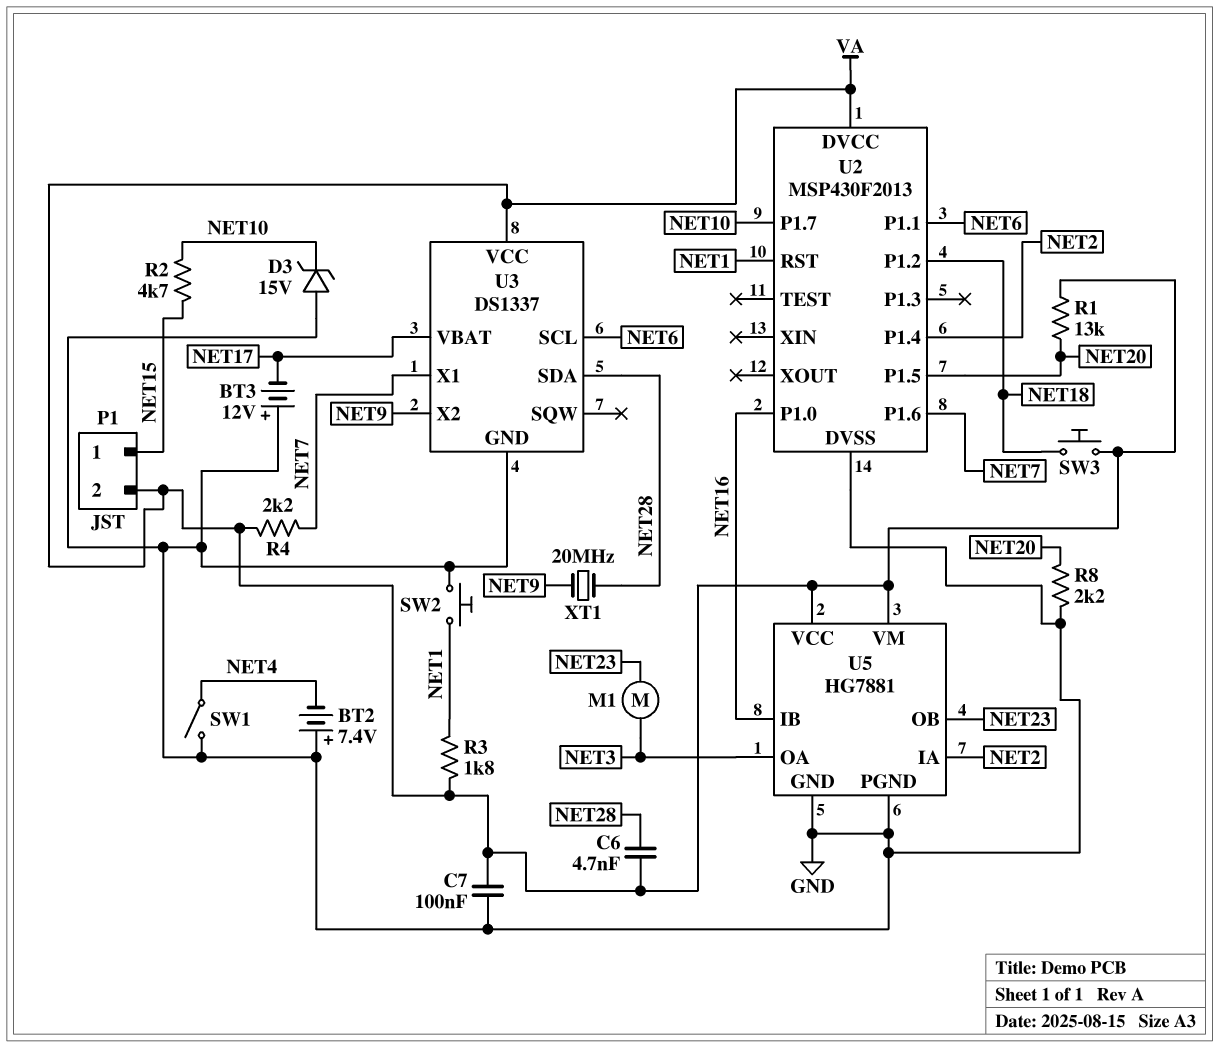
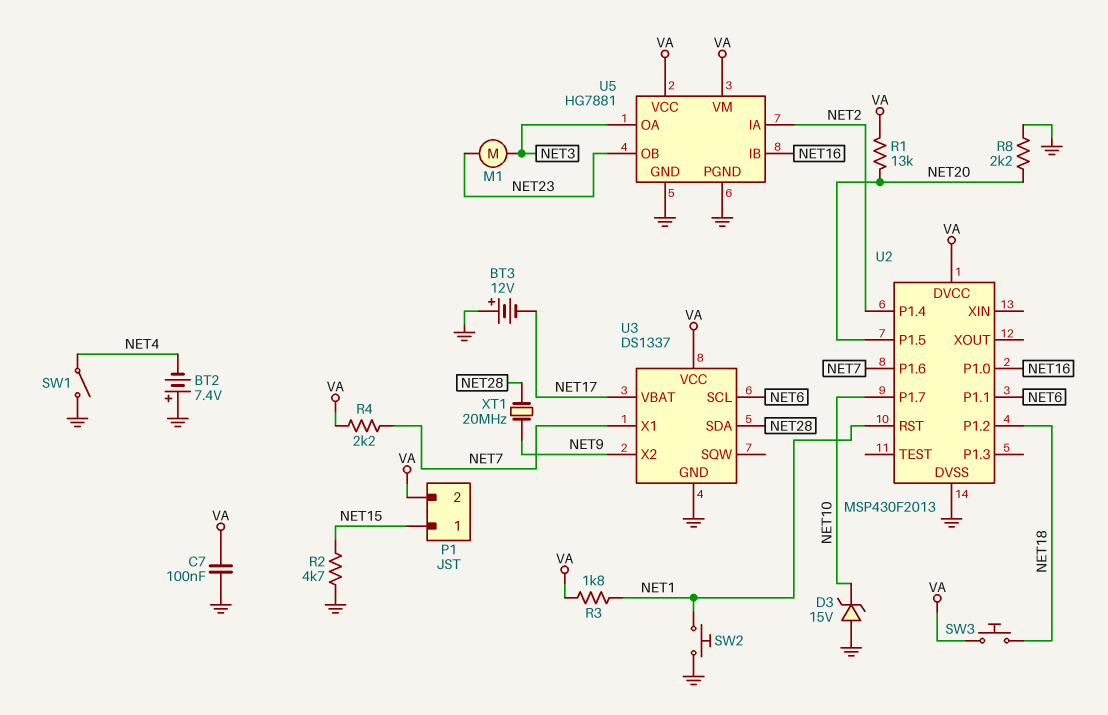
C6: 4.7nF (NET28, VA) -> none
R2: 4.7k (NET10, NET15) -> 4.7k (GND, NET15)

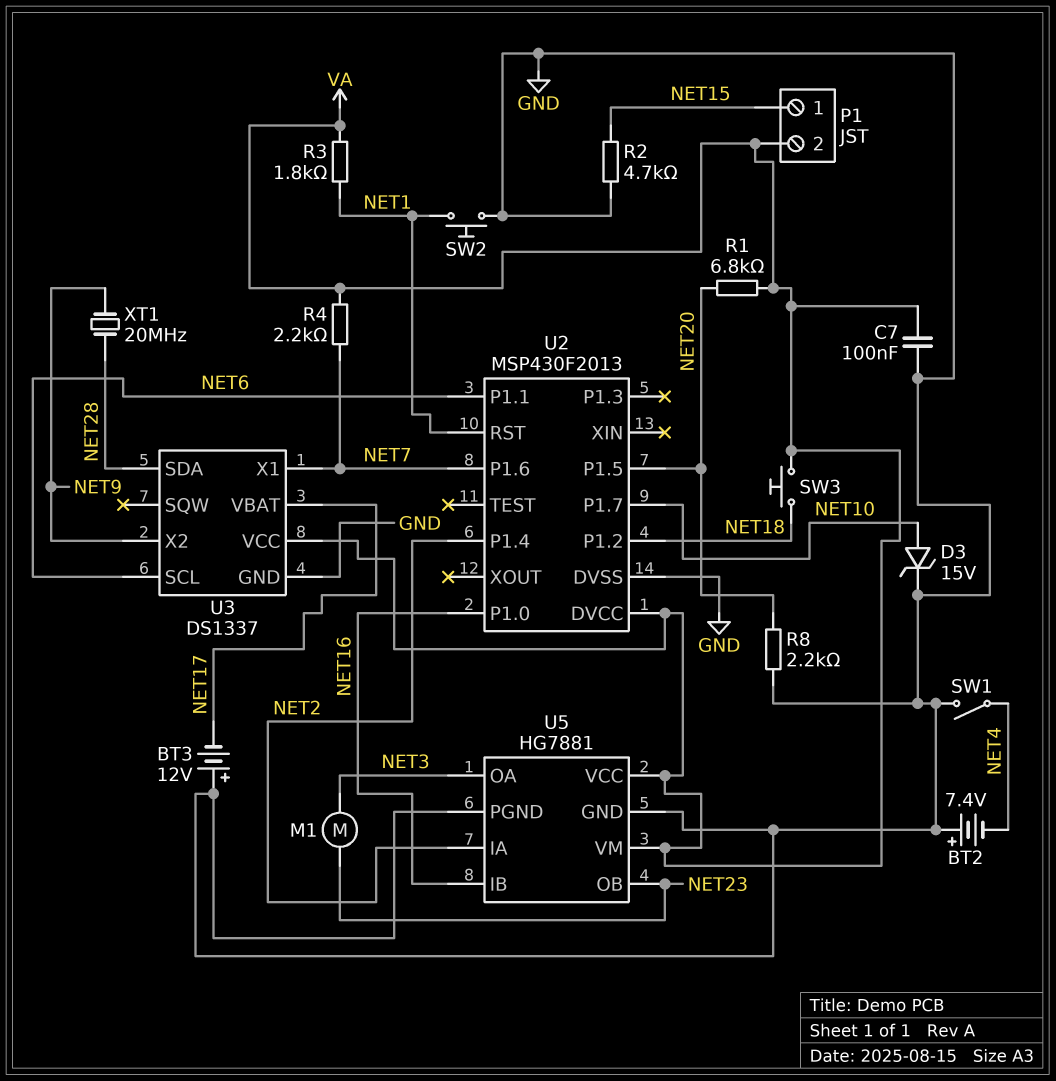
D3: zener 15V (A GND, K NET10) -> zener 15V (A NET10, K GND)
R1: 13k (NET20, VA) -> 6.8k (NET20, VA)

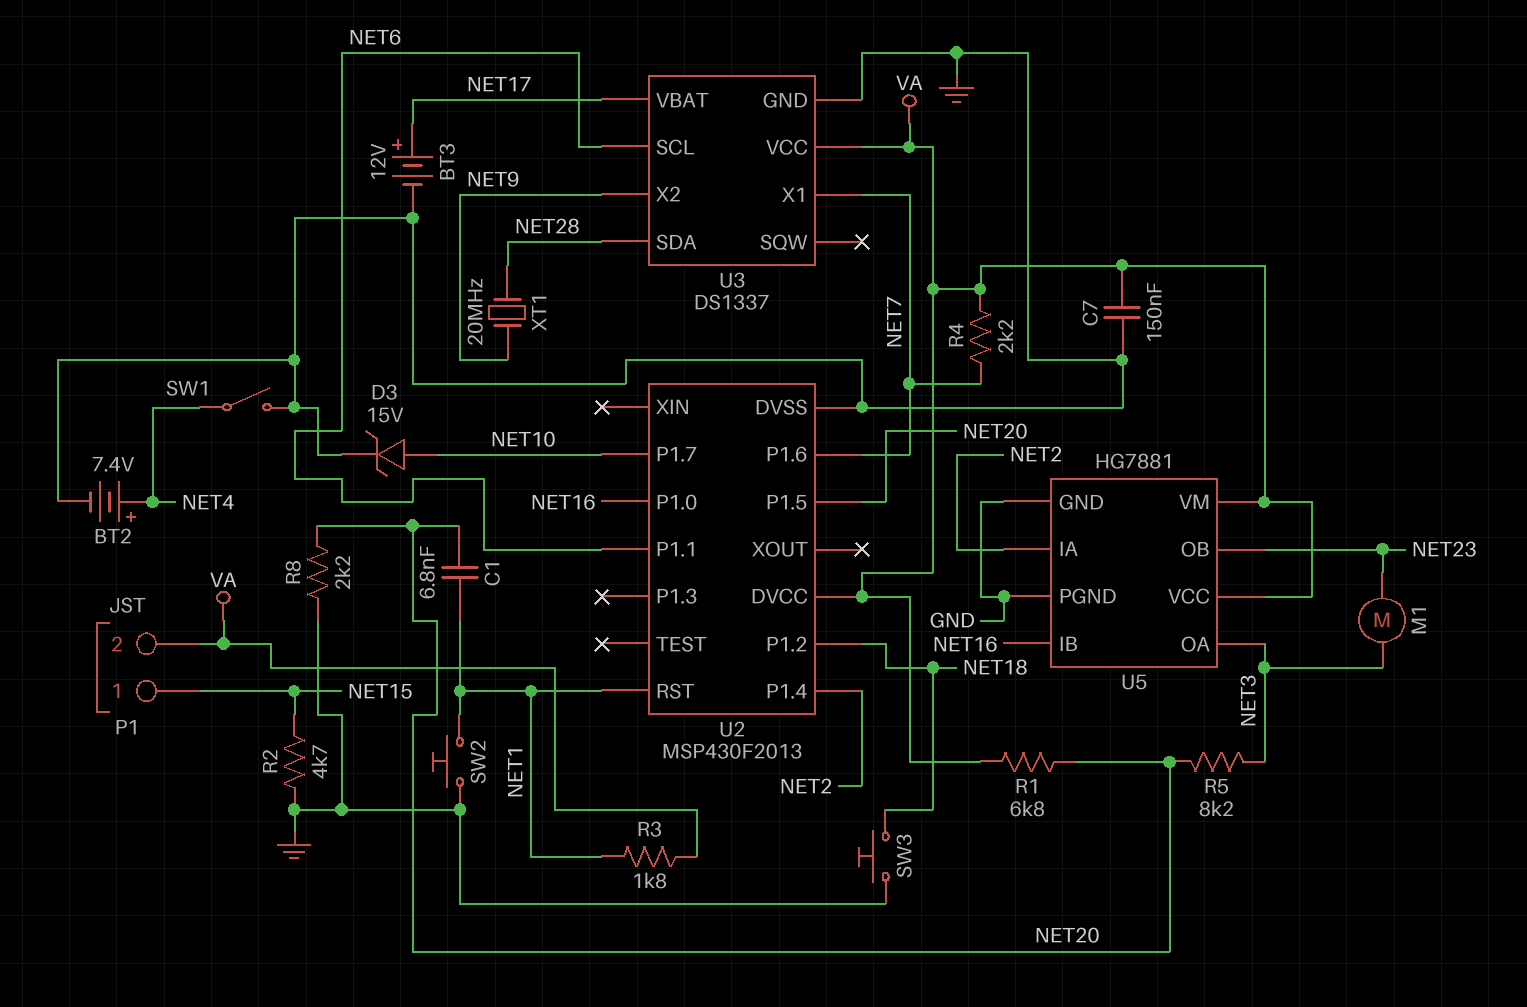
BT2: 7.4V (plus GND, minus NET4) -> 7.4V (plus NET4, minus GND)
BT3: 12V (plus GND, minus NET17) -> 12V (plus NET17, minus GND)
C1: none -> 6.8nF (NET1, NET20)
C7: 100nF (GND, VA) -> 150nF (GND, VA)
R5: none -> 8.2k (NET3, NET20)
SW3: button (NET18, VA) -> button (GND, NET18)

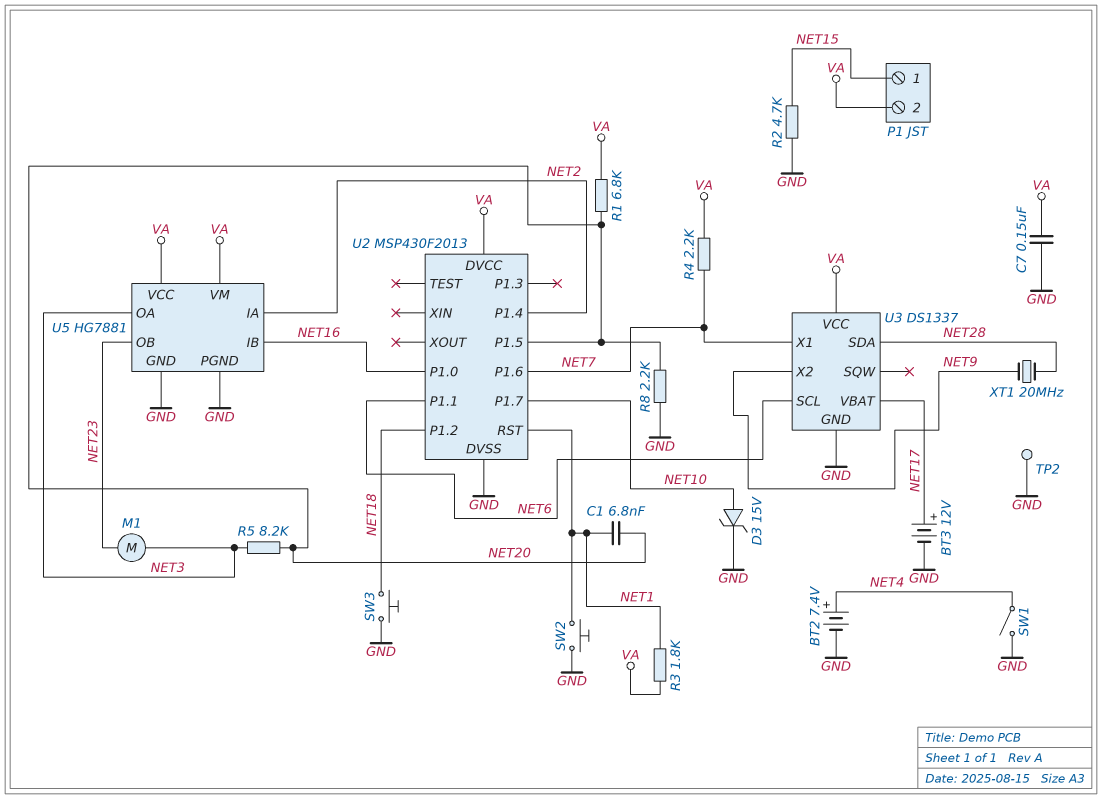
TP2: none -> test point (GND)

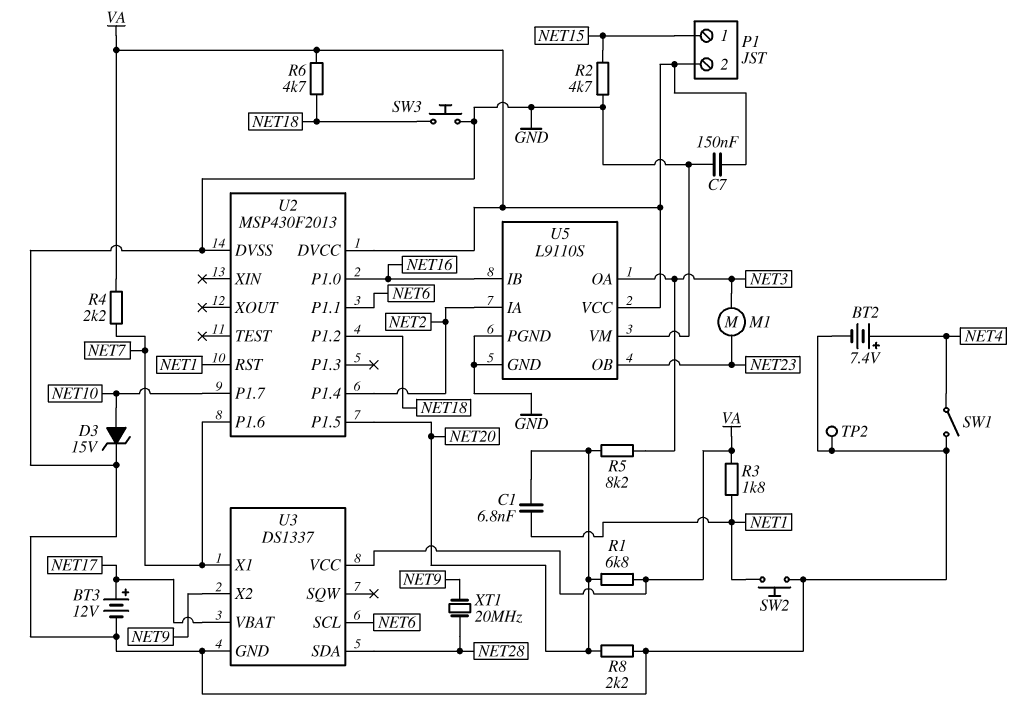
R6: none -> 4.7k (NET18, VA)
U5: HG7881 -> L9110S
U5 pin VM: VA -> GND

